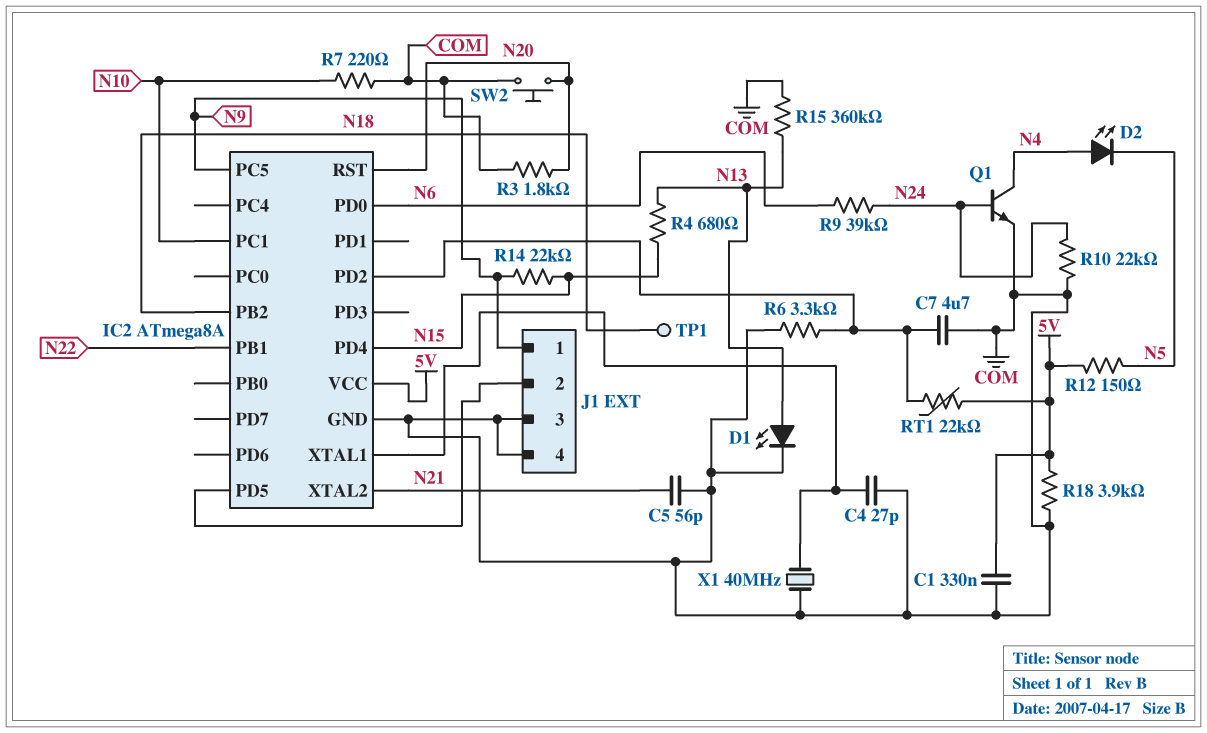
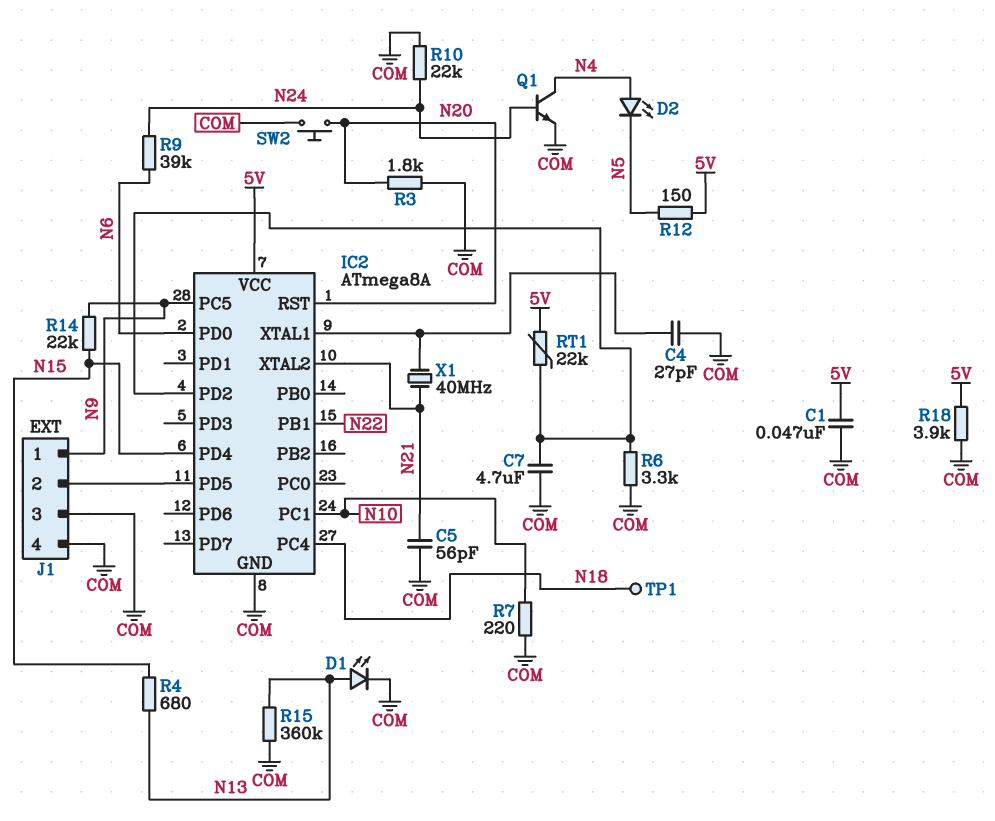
C1: 330nF (5V, COM) -> 47nF (5V, COM)
IC2 pin PB2: N18 -> none
IC2 pin PC4: none -> N18
X1: 40MHz (COM, IC2/XTAL1) -> 40MHz (IC2/XTAL1, N21)

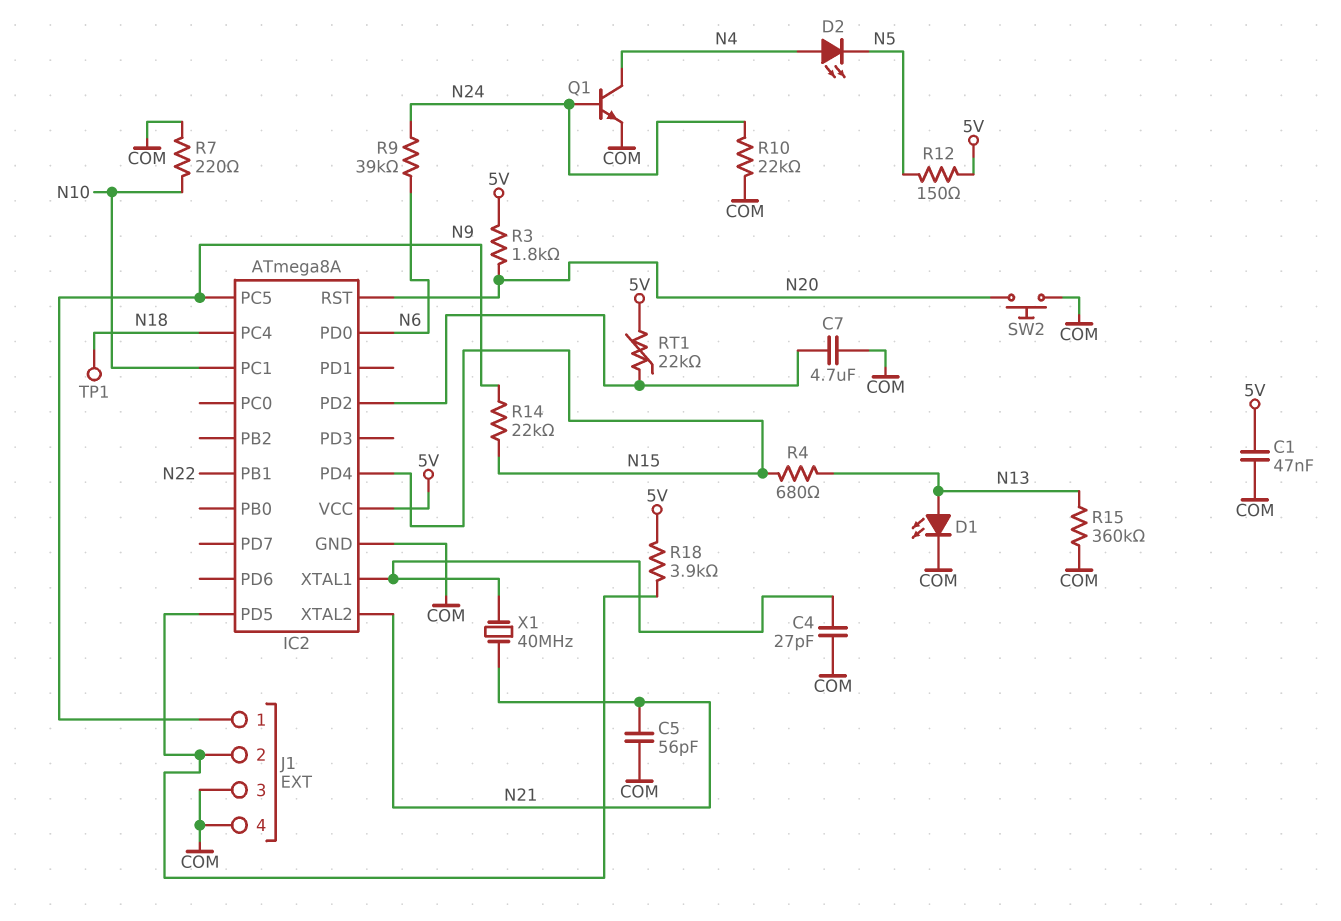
R3: 1.8k (COM, N20) -> 1.8k (5V, N20)
R6: 3.3k (COM, IC2/PD2) -> none
R18: 3.9k (5V, COM) -> 3.9k (5V, IC2/PD5)

